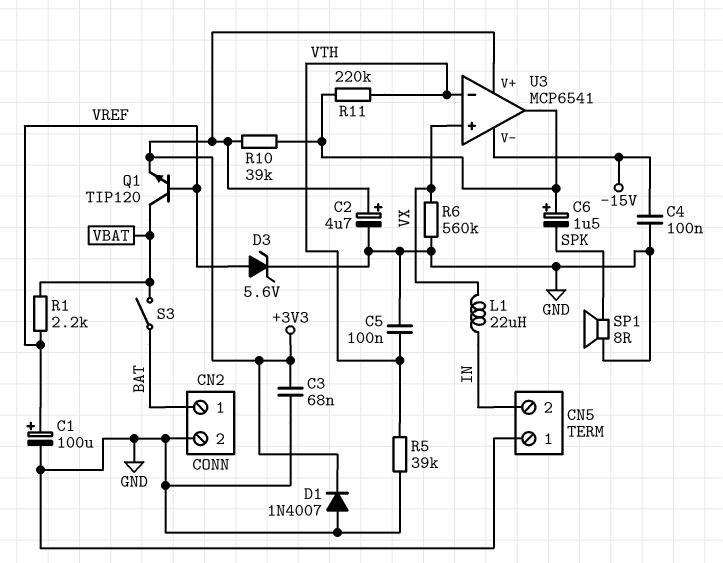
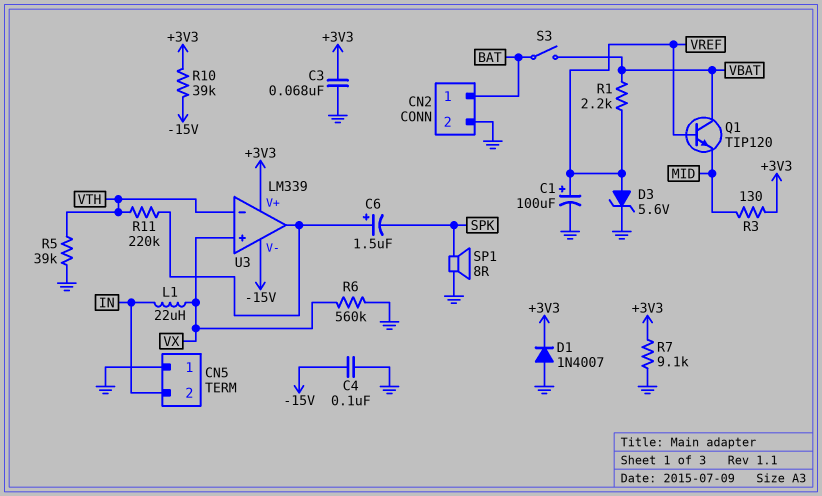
C2: 4.7uF (plus +3V3, minus GND) -> none
C5: 100nF (GND, VTH) -> none
Q1: NPN TIP120 (B VREF, C VBAT, E +3V3) -> NPN TIP120 (B VREF, C VBAT, E MID)
R3: none -> 130 (+3V3, MID)
R7: none -> 9.1k (+3V3, GND)
R10: 39k (+3V3, U3/out) -> 39k (+3V3, -15V)
U3: MCP6541 -> LM339

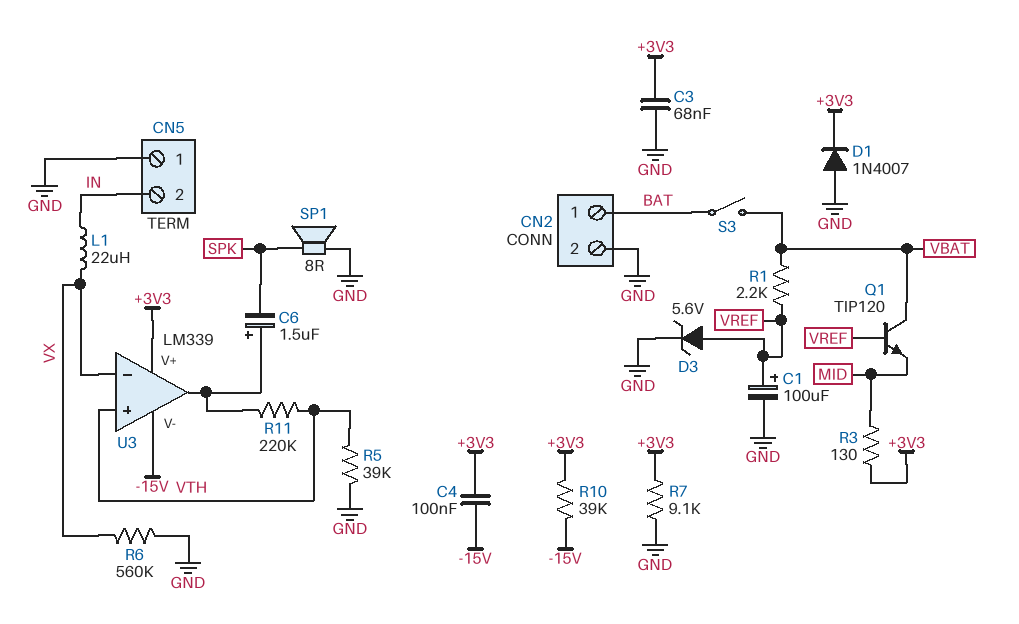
C4: 100nF (-15V, GND) -> 100nF (+3V3, -15V)
U3 pin in+: VX -> VTH
U3 pin in-: VTH -> VX

